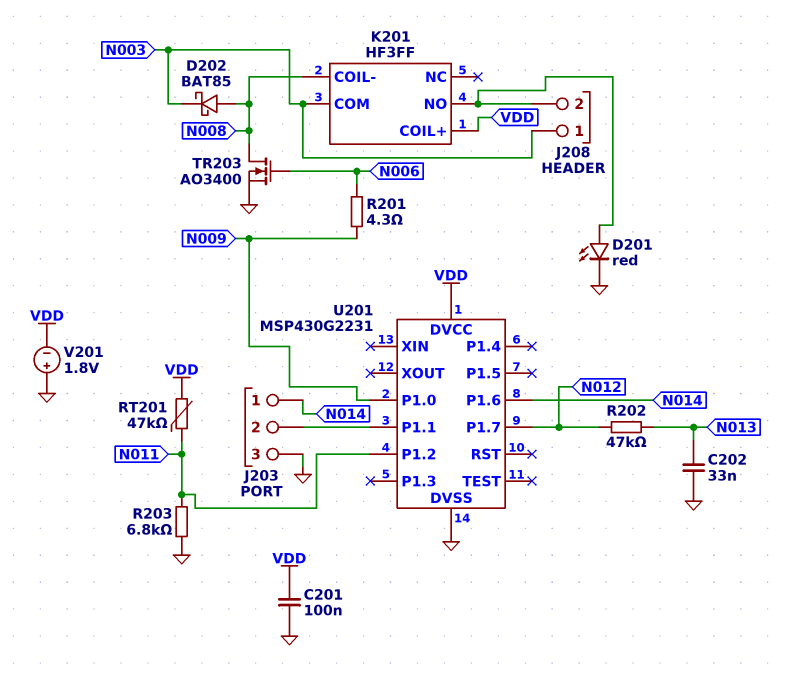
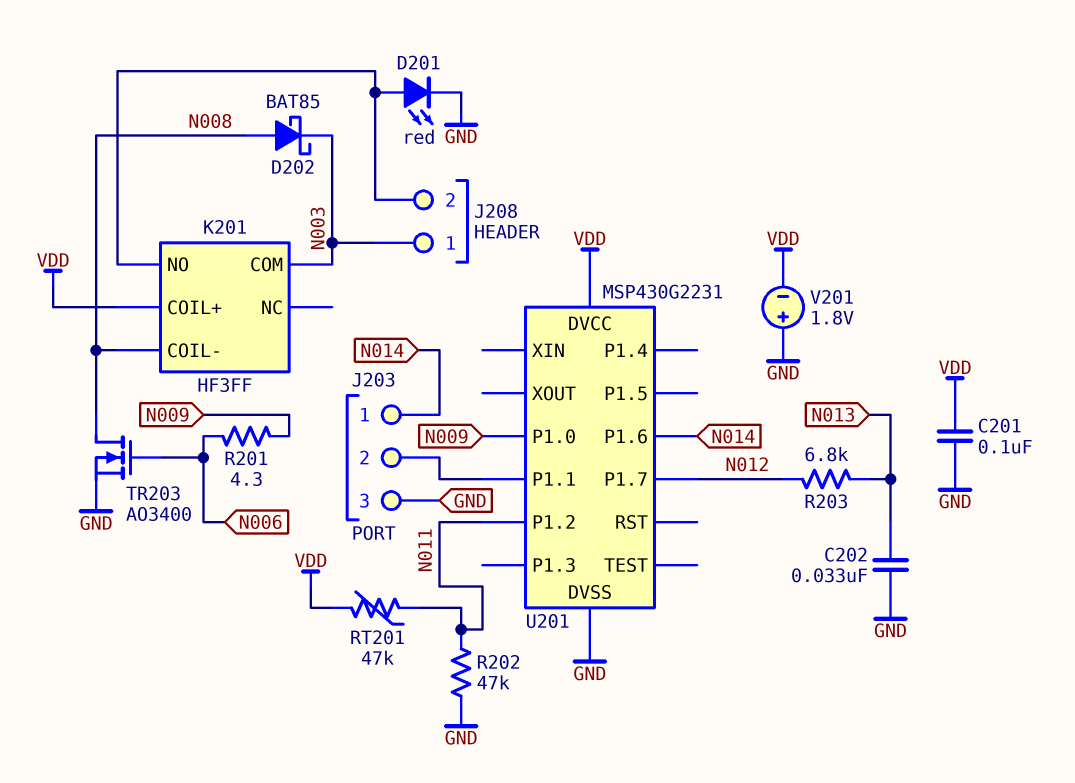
R202: 47k (N012, N013) -> 47k (GND, N011)
R203: 6.8k (GND, N011) -> 6.8k (N012, N013)

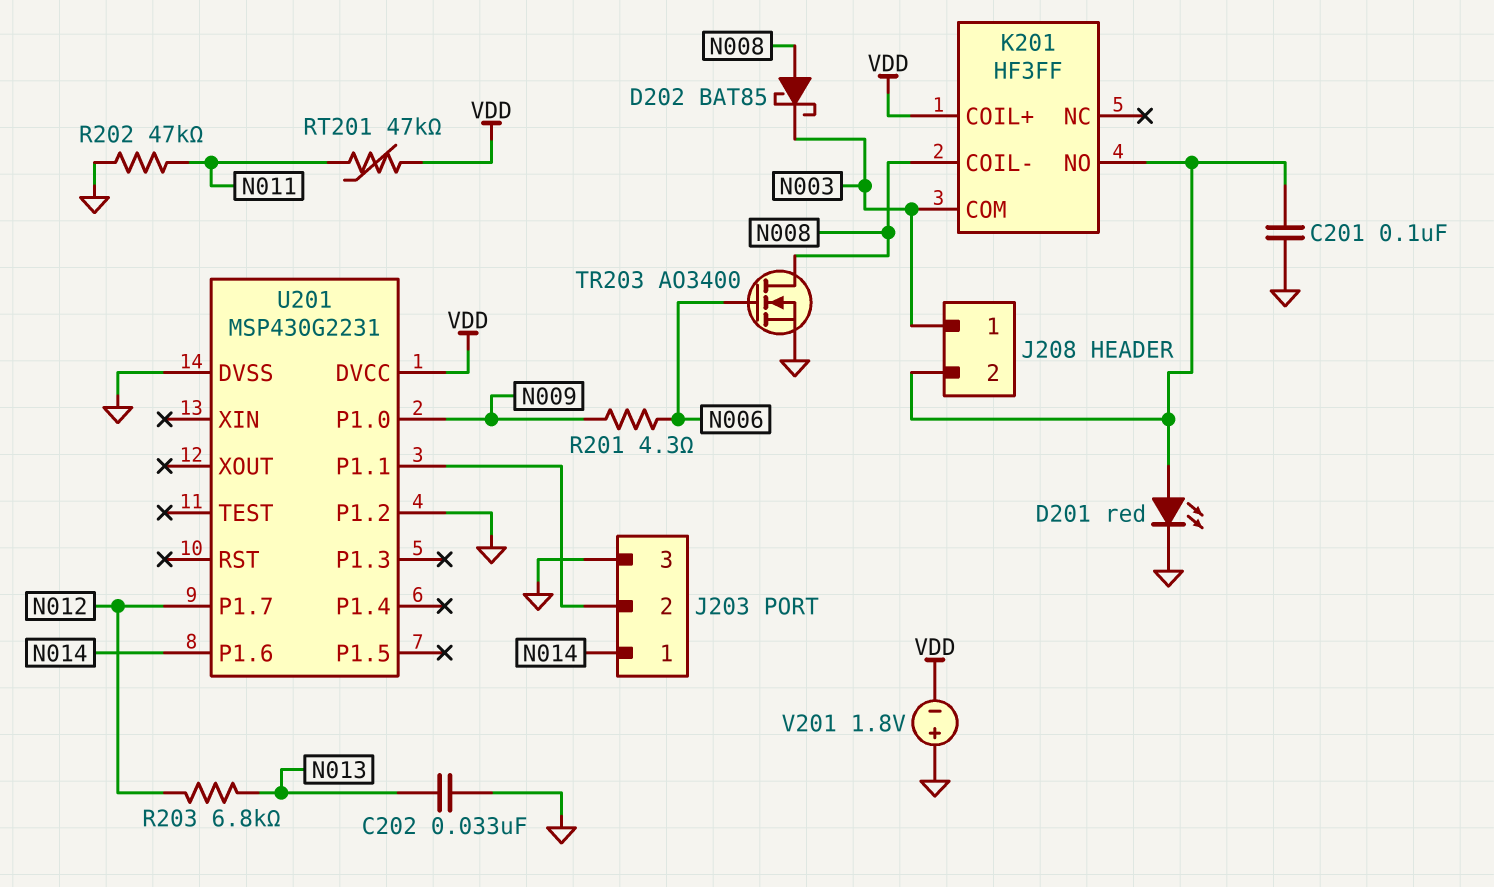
C201: 100nF (GND, VDD) -> 100nF (GND, J208/2)
U201 pin P1.2: N011 -> GND

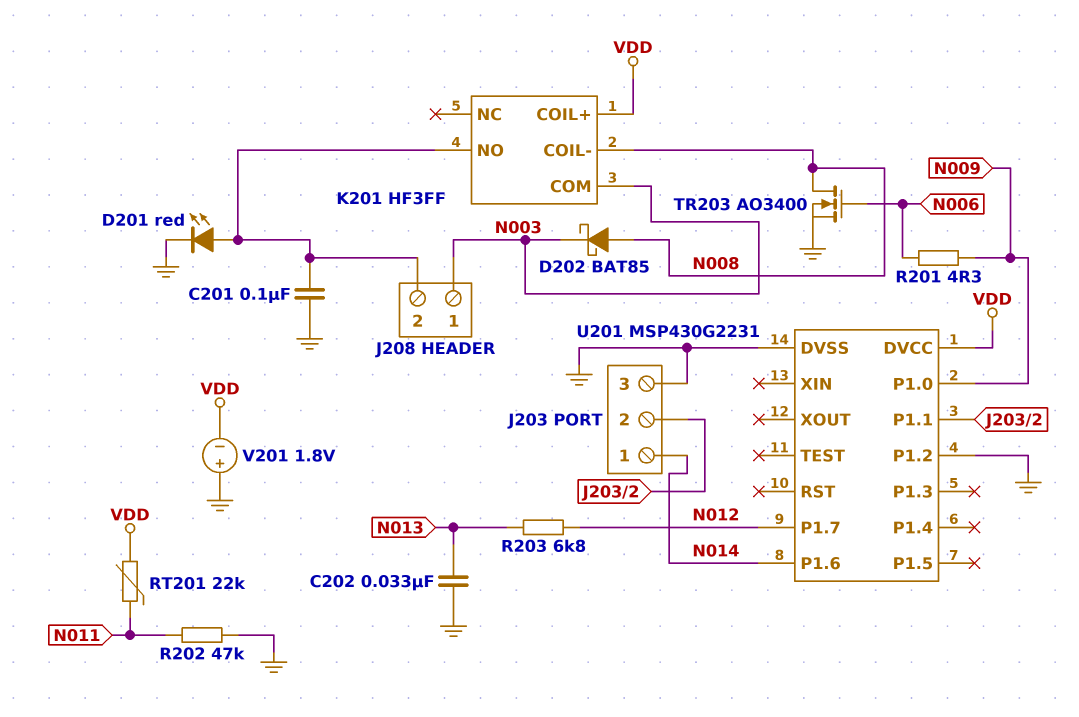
RT201: 47k (N011, VDD) -> 22k (N011, VDD)

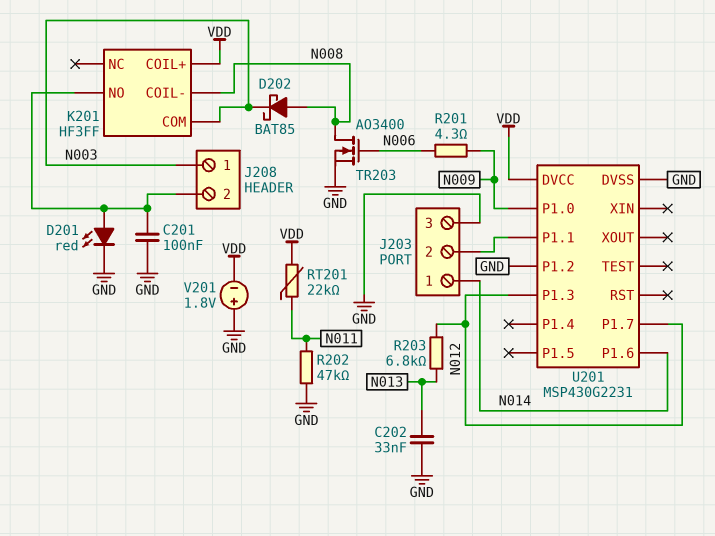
U201 pin P1.3: none -> N012

